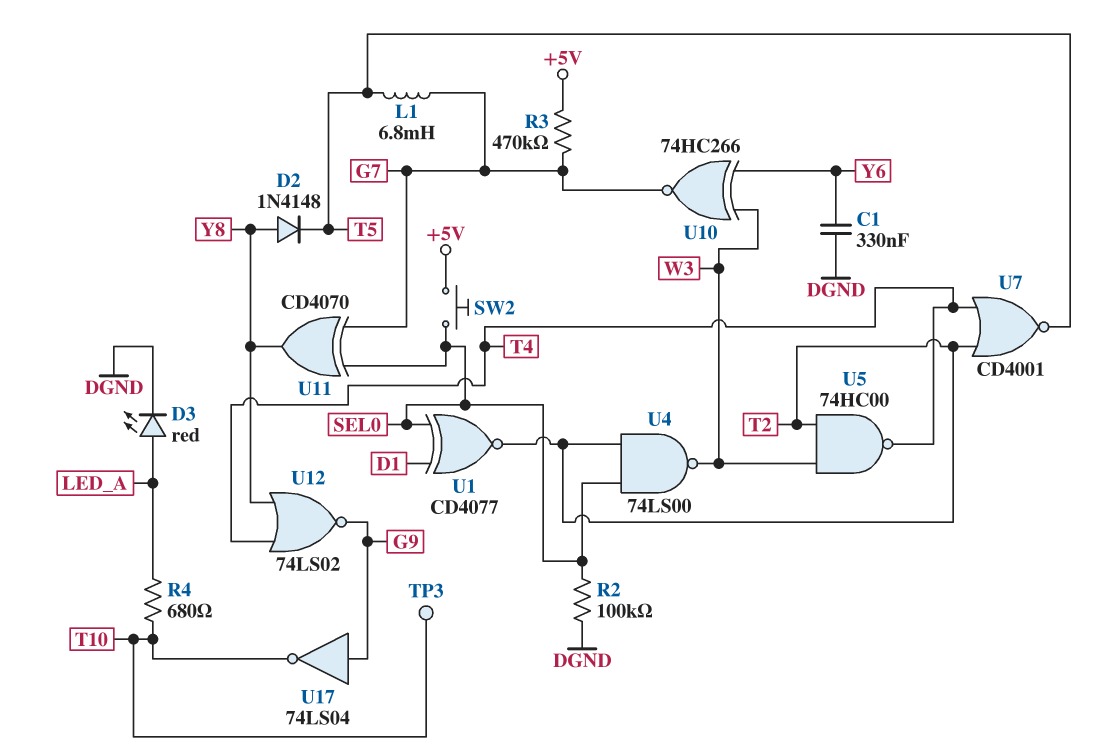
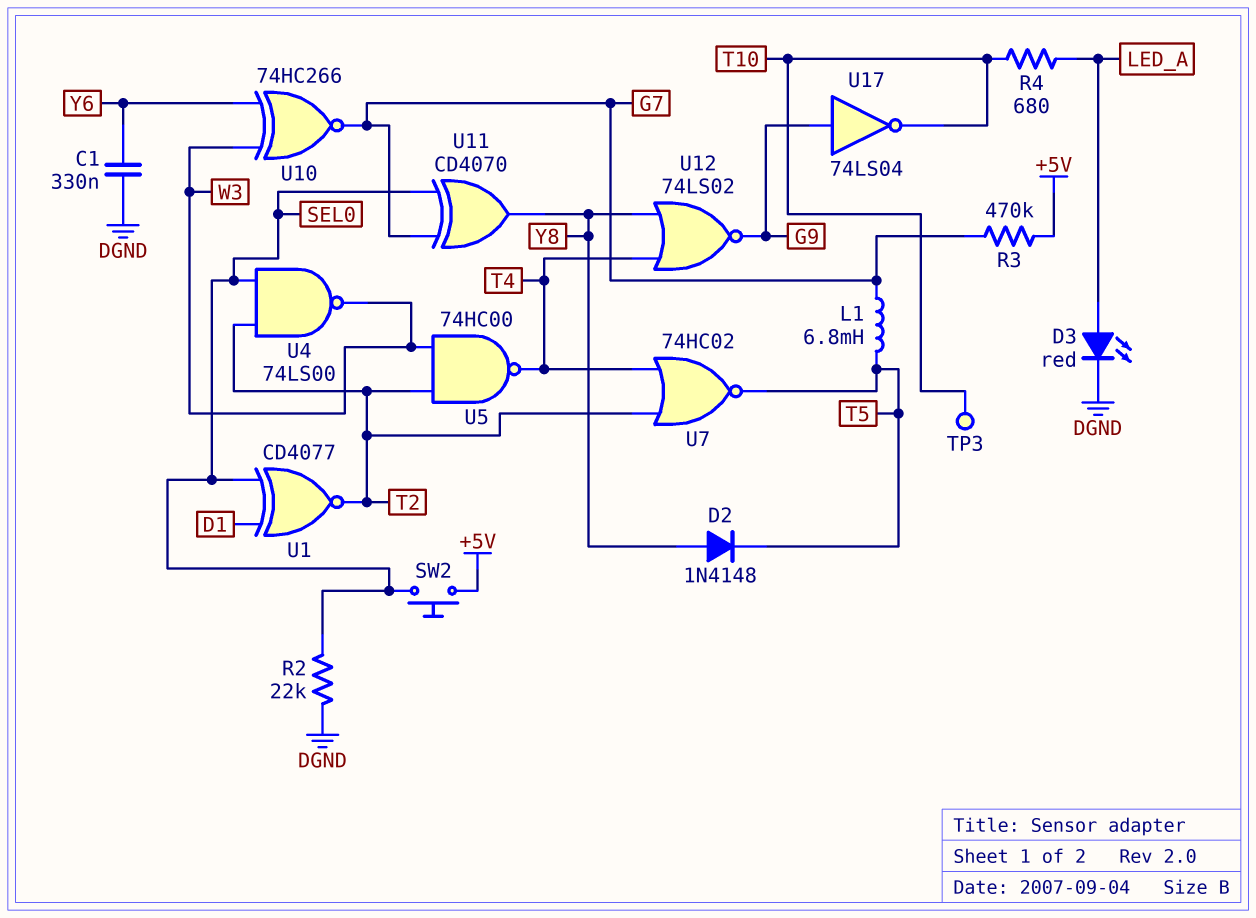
R2: 100k (DGND, SEL0) -> 22k (DGND, SEL0)
U7: NOR CD4001 (in T2, in T4, out T5) -> NOR 74HC02 (in T2, in T4, out T5)

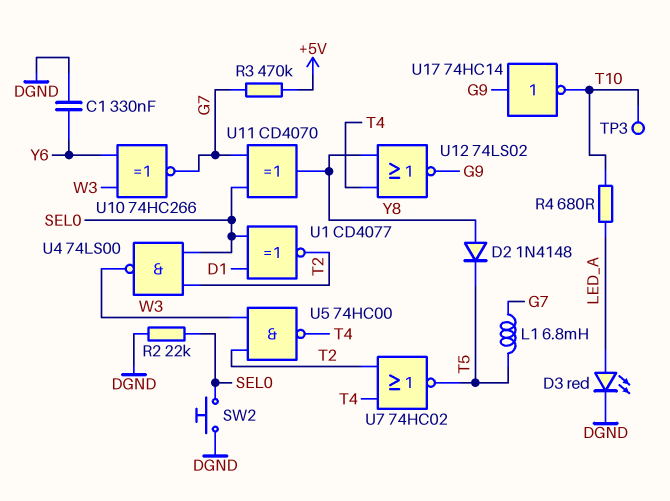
SW2: button (+5V, SEL0) -> button (DGND, SEL0)
U17: NOT 74LS04 (in G9, out T10) -> NOT 74HC14 (in G9, out T10)

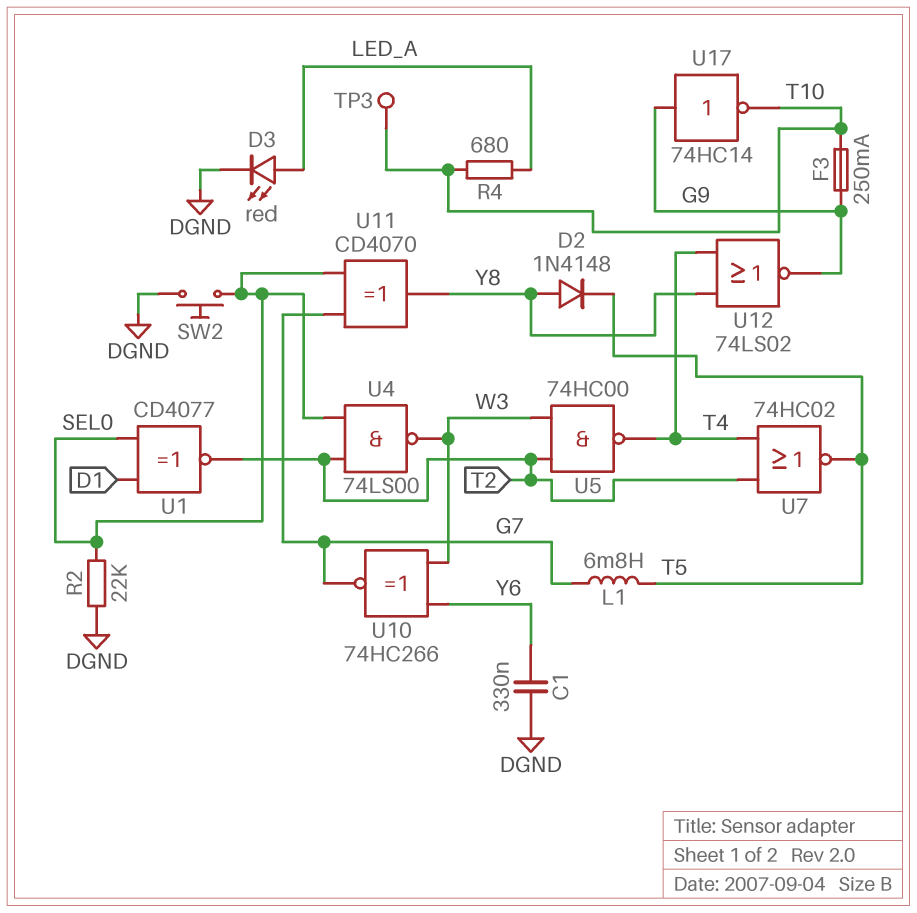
F3: none -> 250mA (G9, T10)
R3: 470k (+5V, G7) -> none

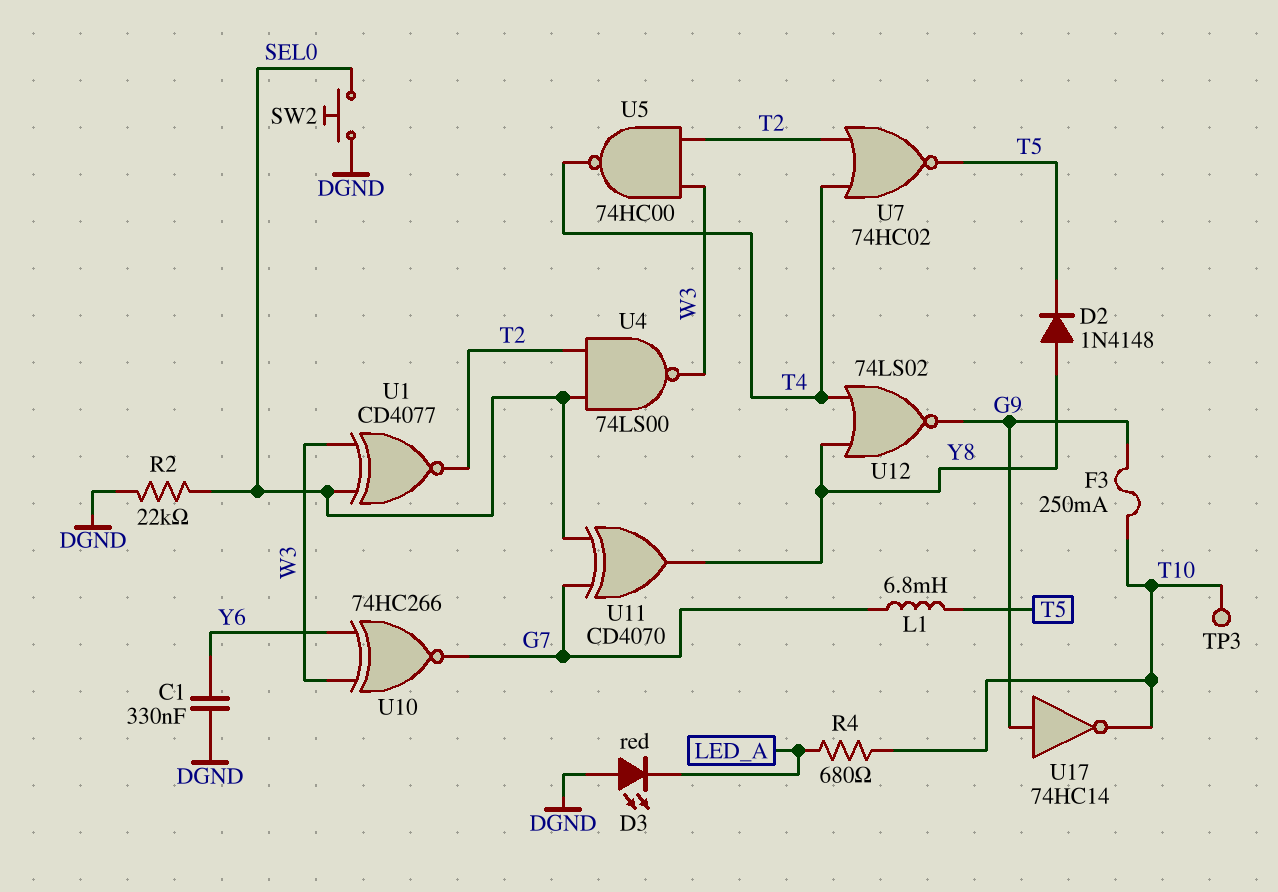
D3: LED red (A LED_A, K DGND) -> LED red (A DGND, K LED_A)
U1: XNOR CD4077 (in D1, in SEL0, out T2) -> XNOR CD4077 (in SEL0, in W3, out T2)

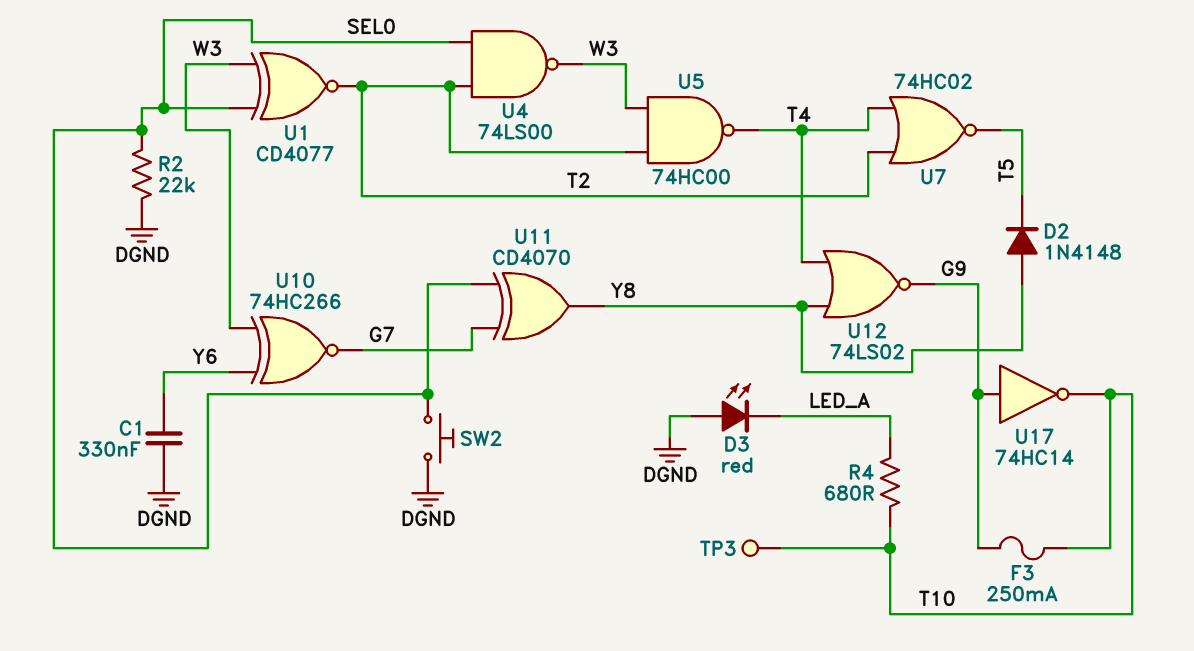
L1: 6.8mH (G7, T5) -> none

